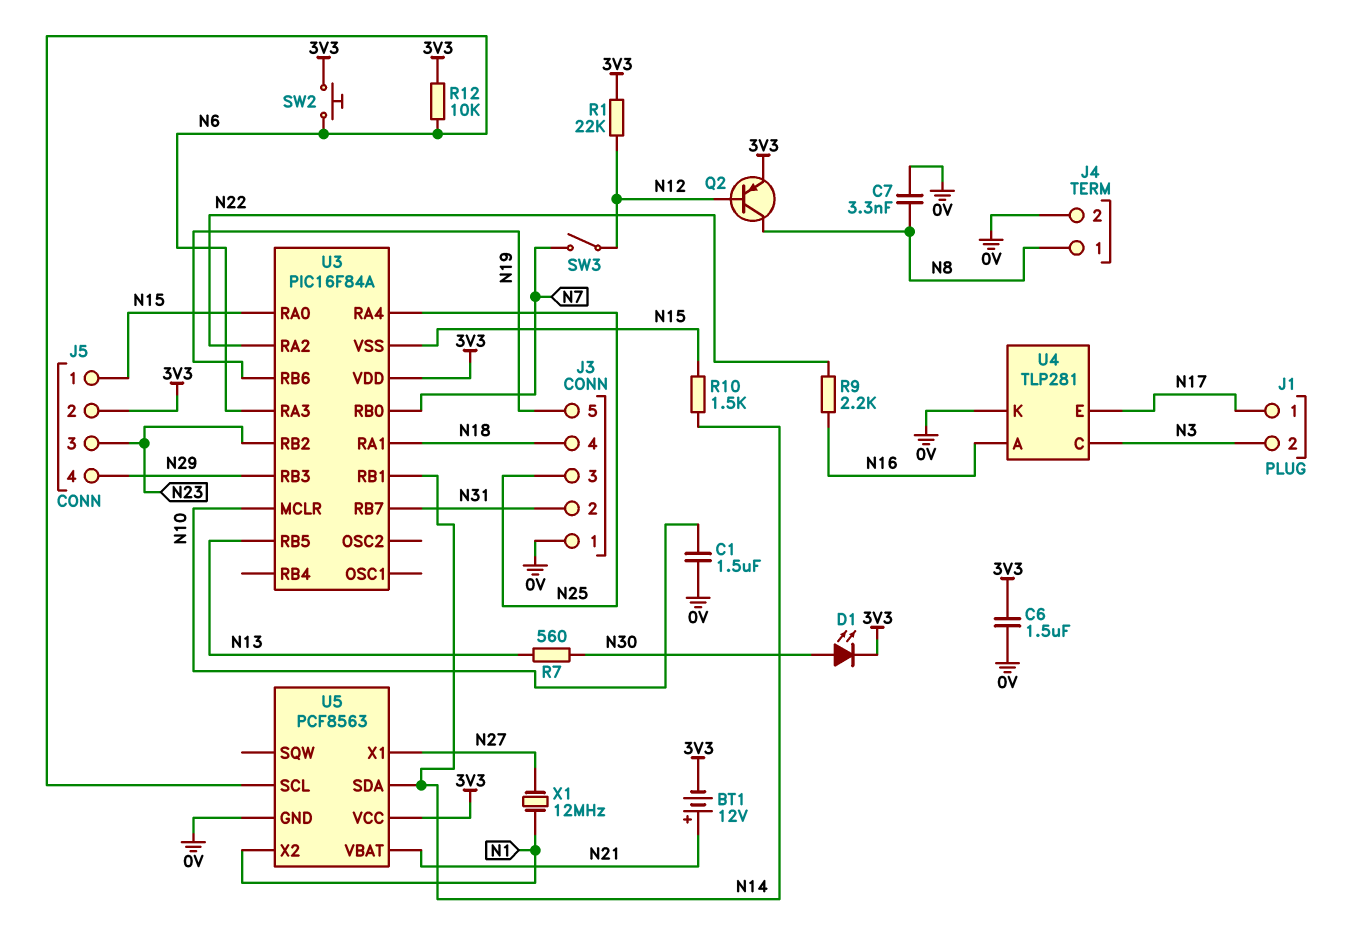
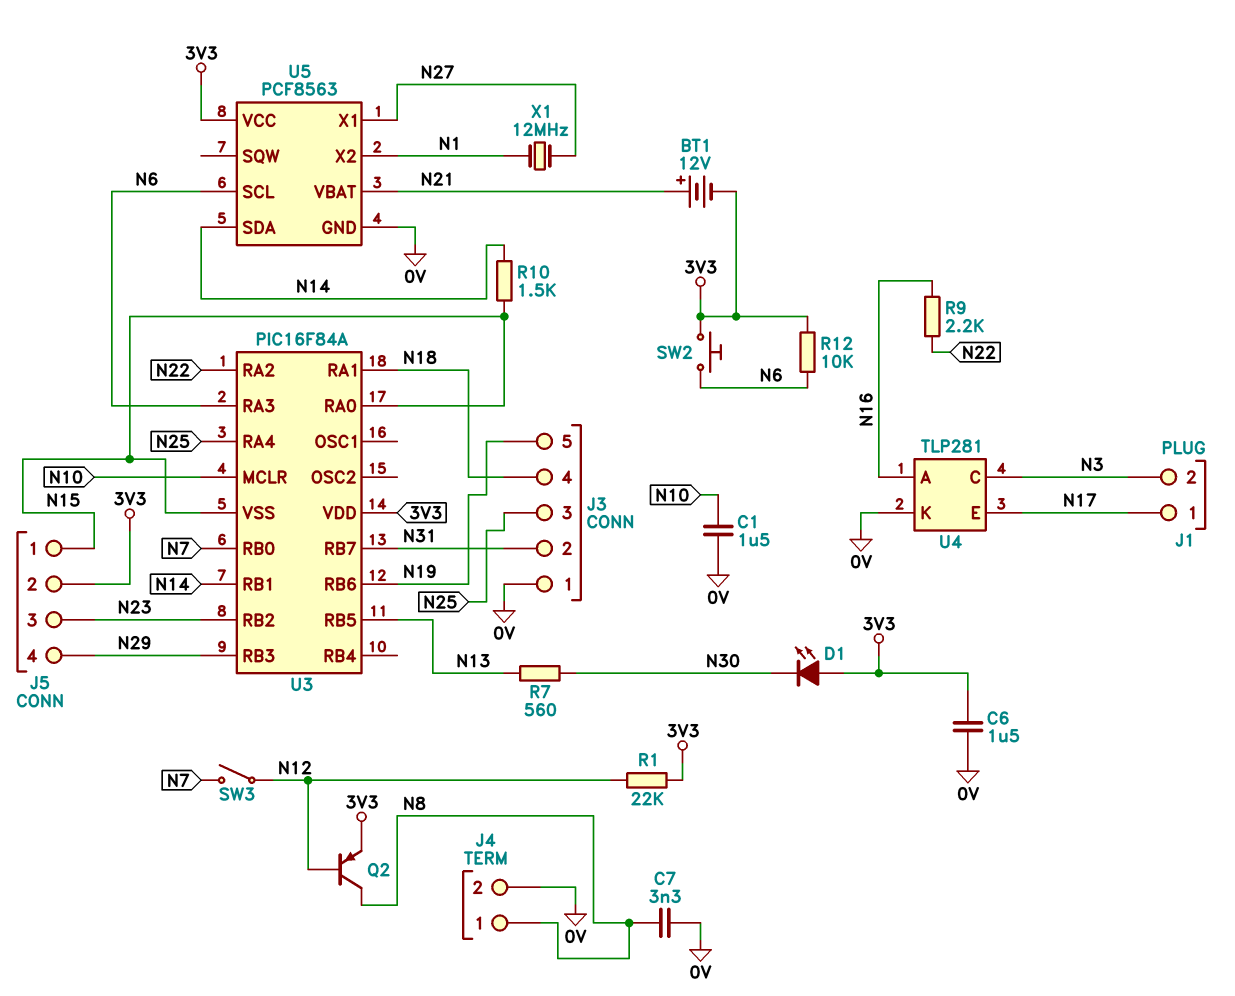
D1: LED (A N30, K 3V3) -> LED (A 3V3, K N30)

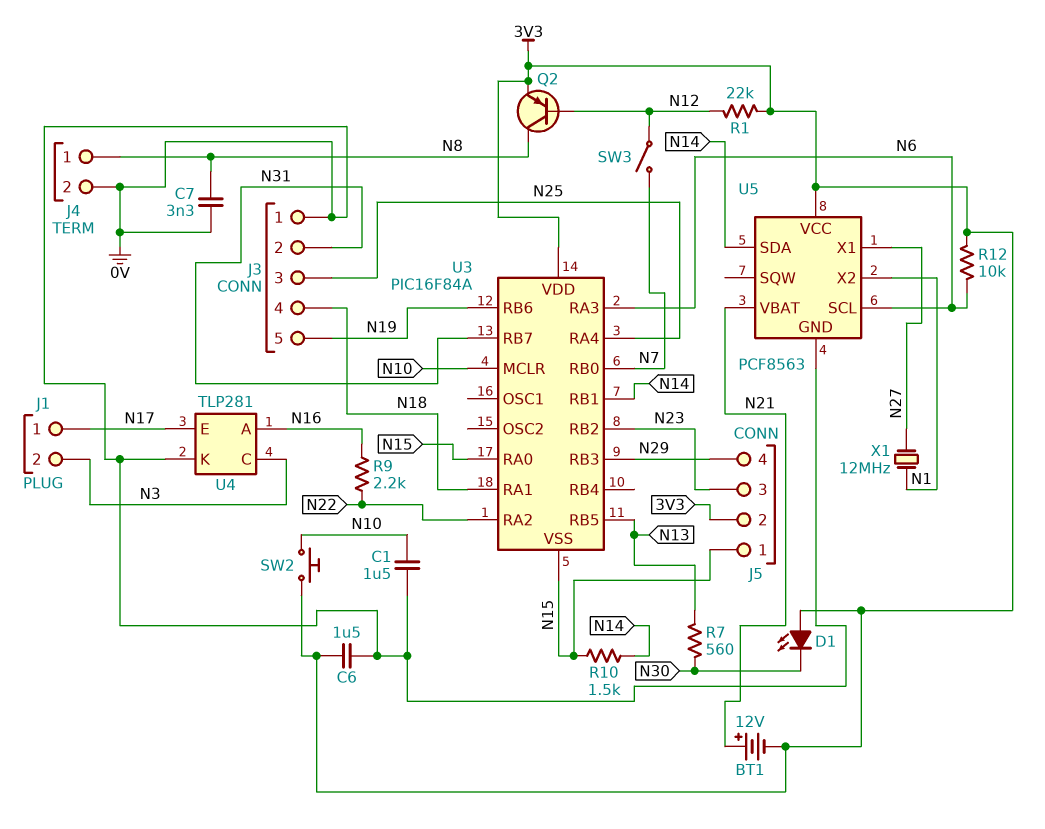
SW2: button (3V3, N6) -> button (3V3, N10)

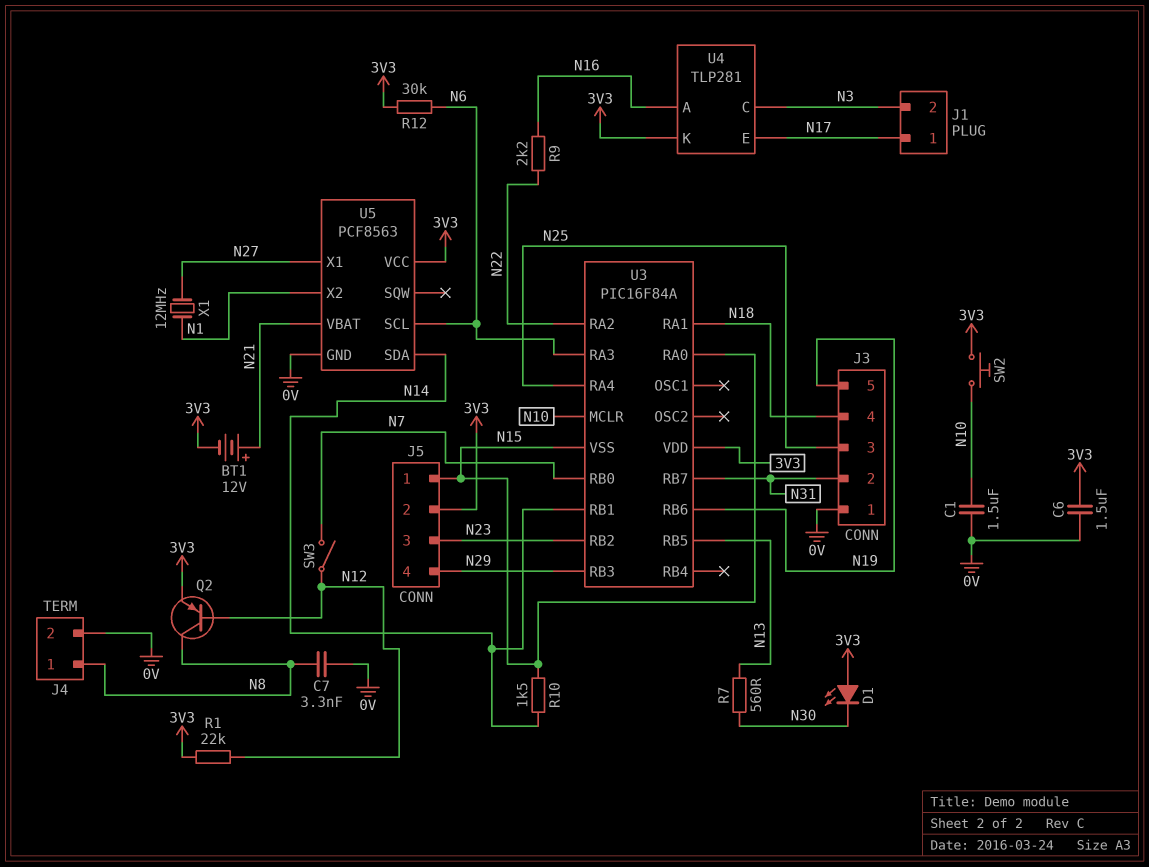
R12: 10k (3V3, N6) -> 30k (3V3, N6)
U4 pin K: 0V -> 3V3

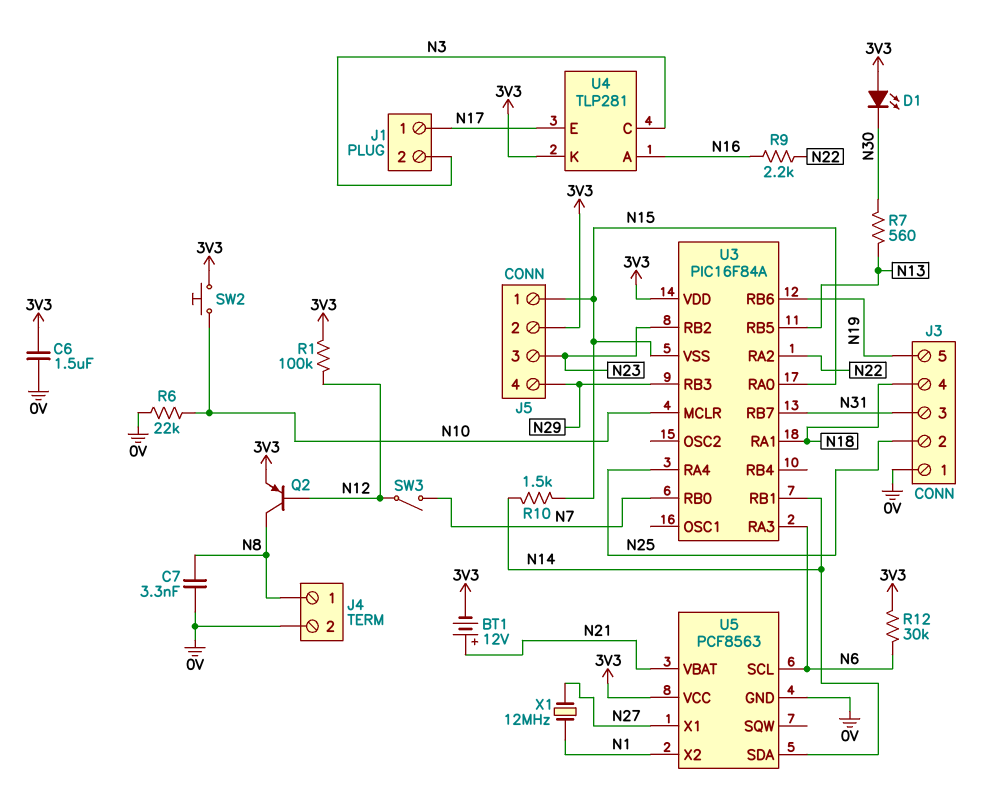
C1: 1.5uF (0V, N10) -> none
J3 pin 2: N31 -> N25
J3 pin 3: N25 -> N31
R1: 22k (3V3, N12) -> 100k (3V3, N12)
R6: none -> 22k (0V, N10)

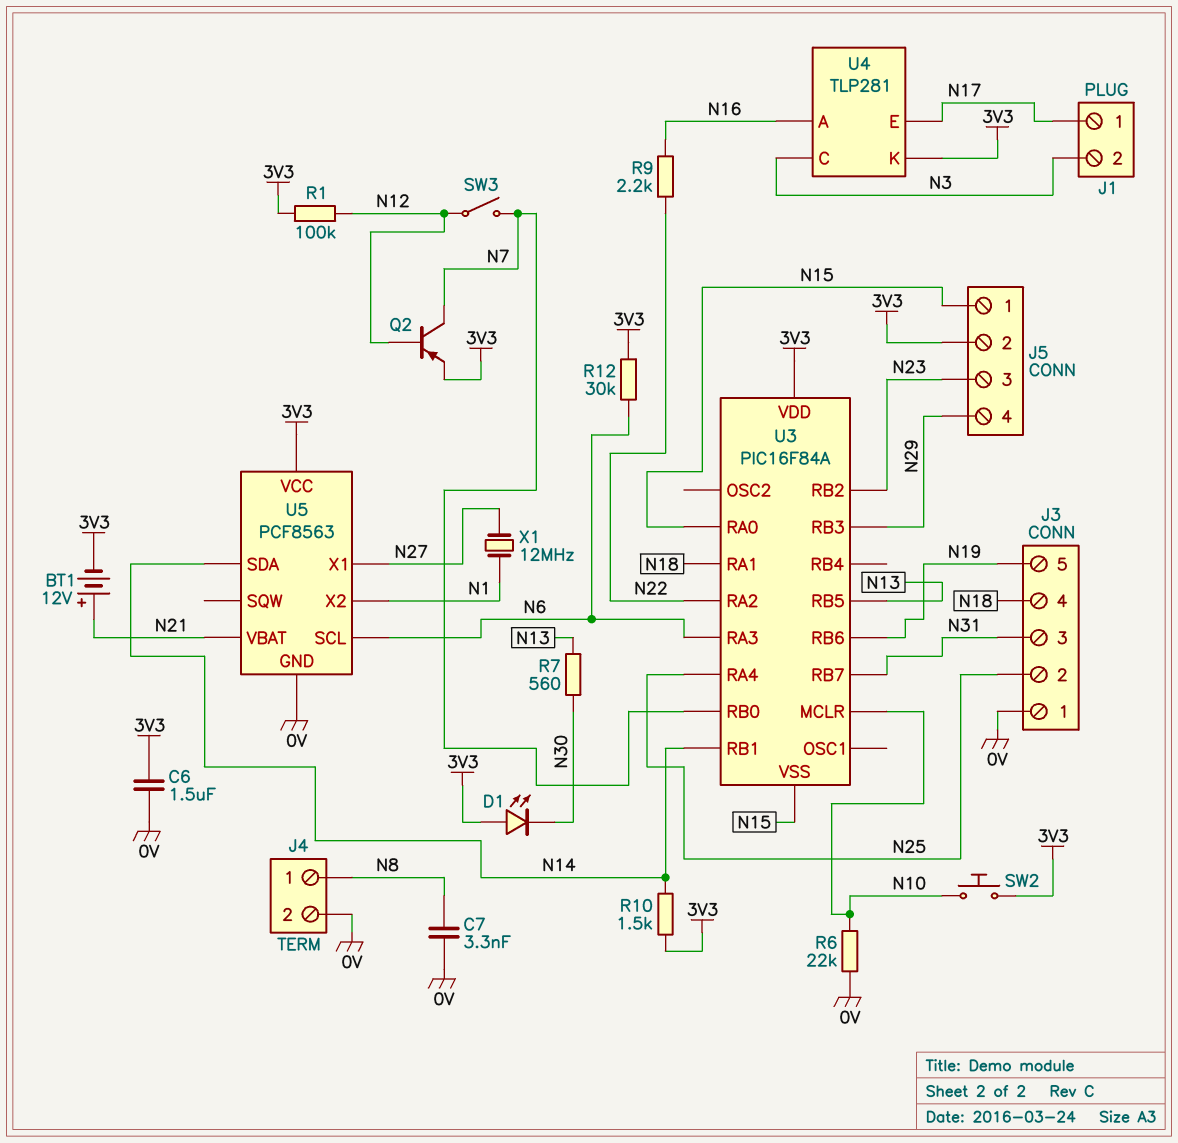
Q2: PNP (B N12, C N8, E 3V3) -> PNP (B N12, C N7, E 3V3)
R10: 1.5k (N14, N15) -> 1.5k (3V3, N14)

